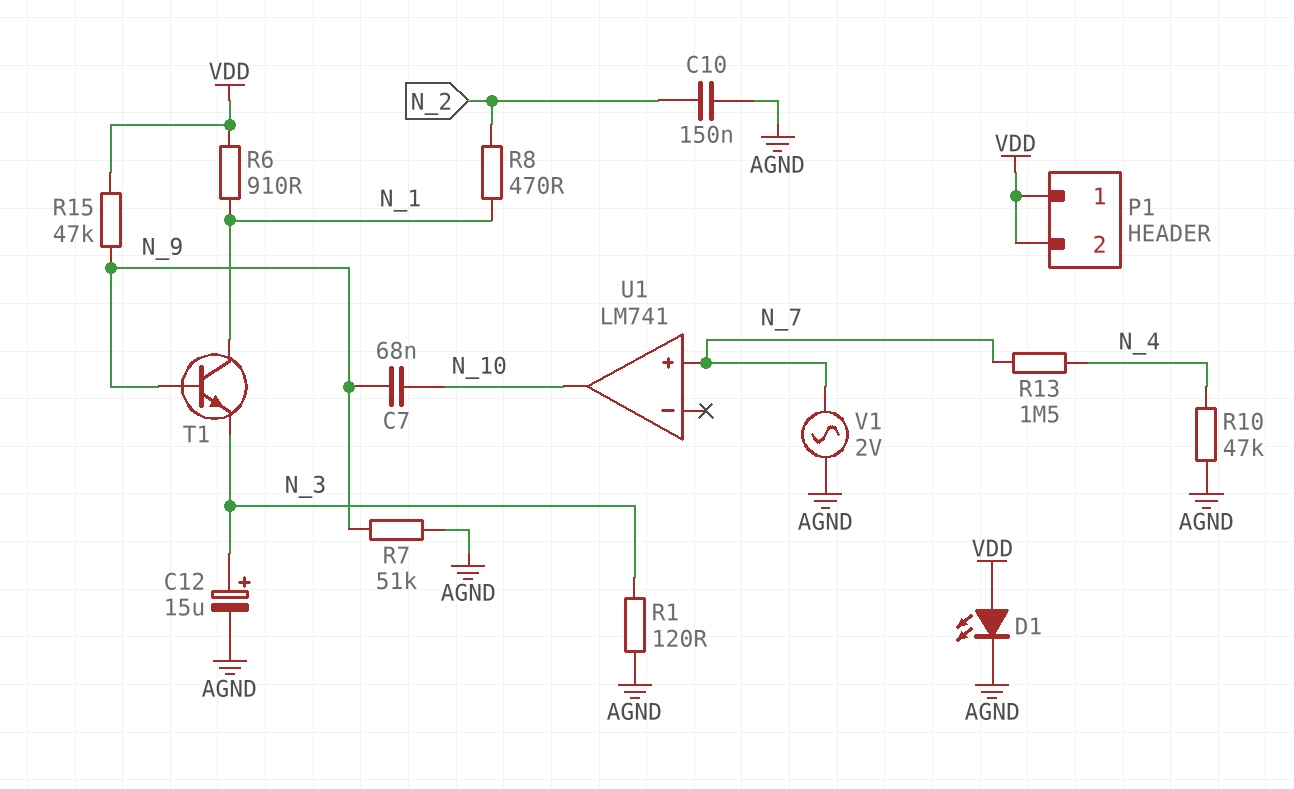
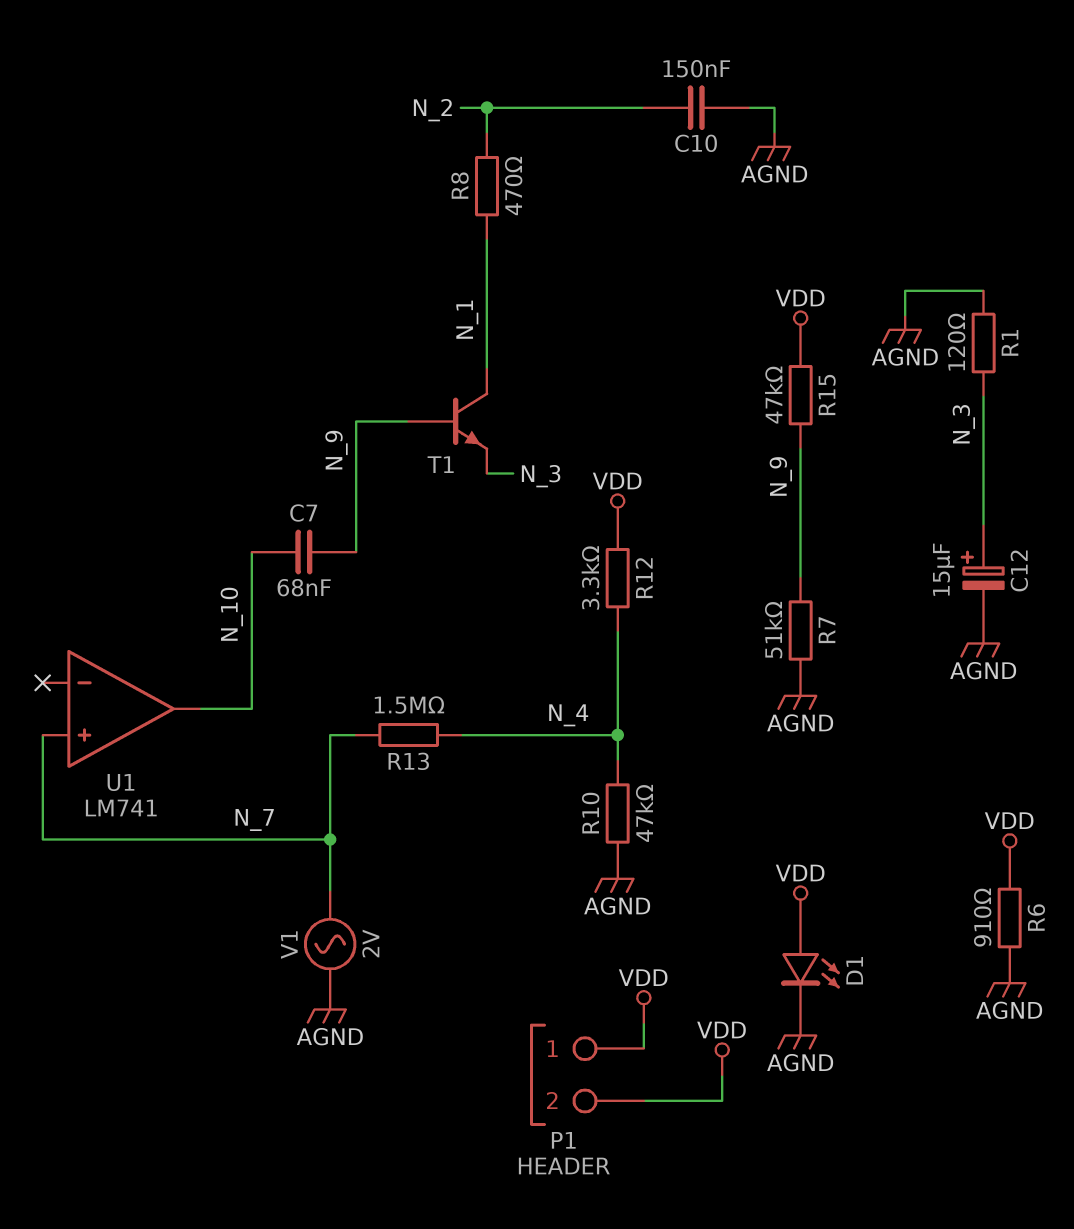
R6: 910 (N_1, VDD) -> 910 (AGND, VDD)
R12: none -> 3.3k (N_4, VDD)

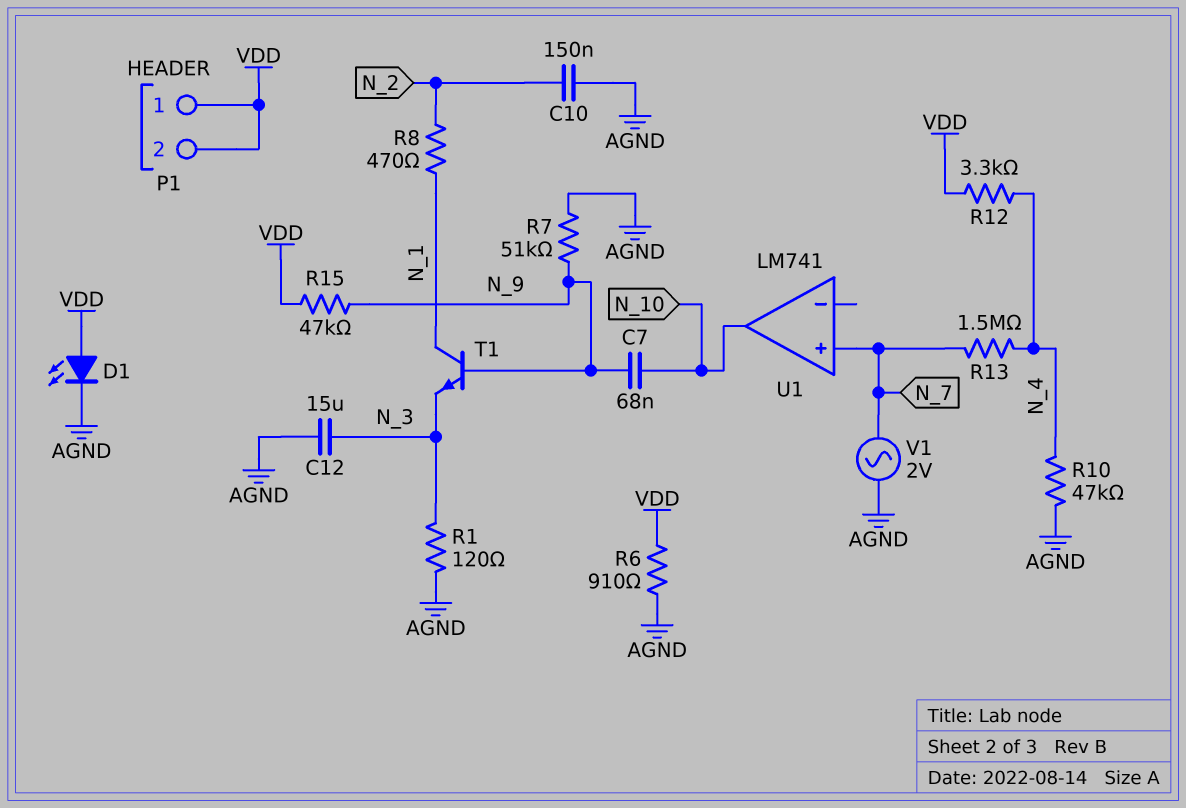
C12: 15uF (plus N_3, minus AGND) -> 15uF (AGND, N_3)

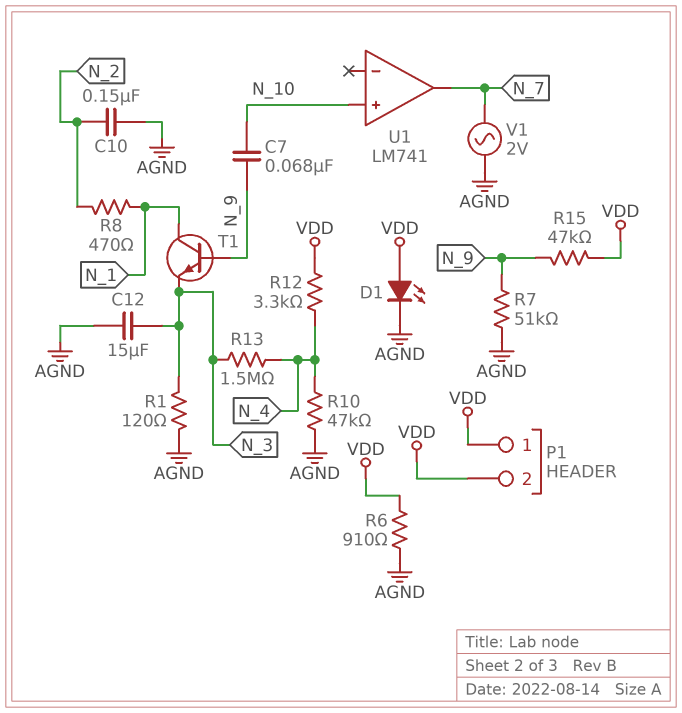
R13: 1.5M (N_4, N_7) -> 1.5M (N_3, N_4)
U1 pin in+: N_7 -> N_10
U1 pin out: N_10 -> N_7

